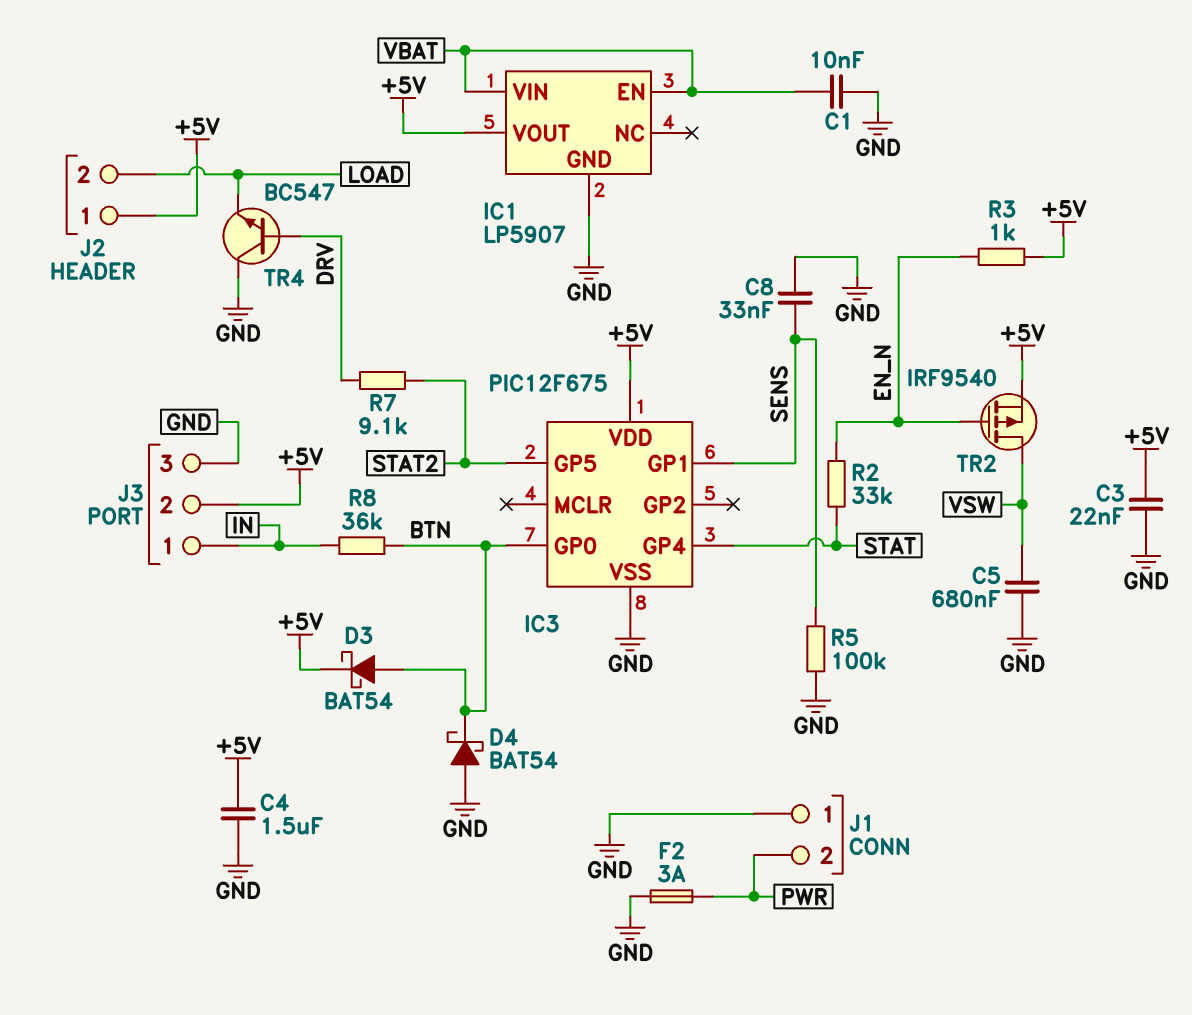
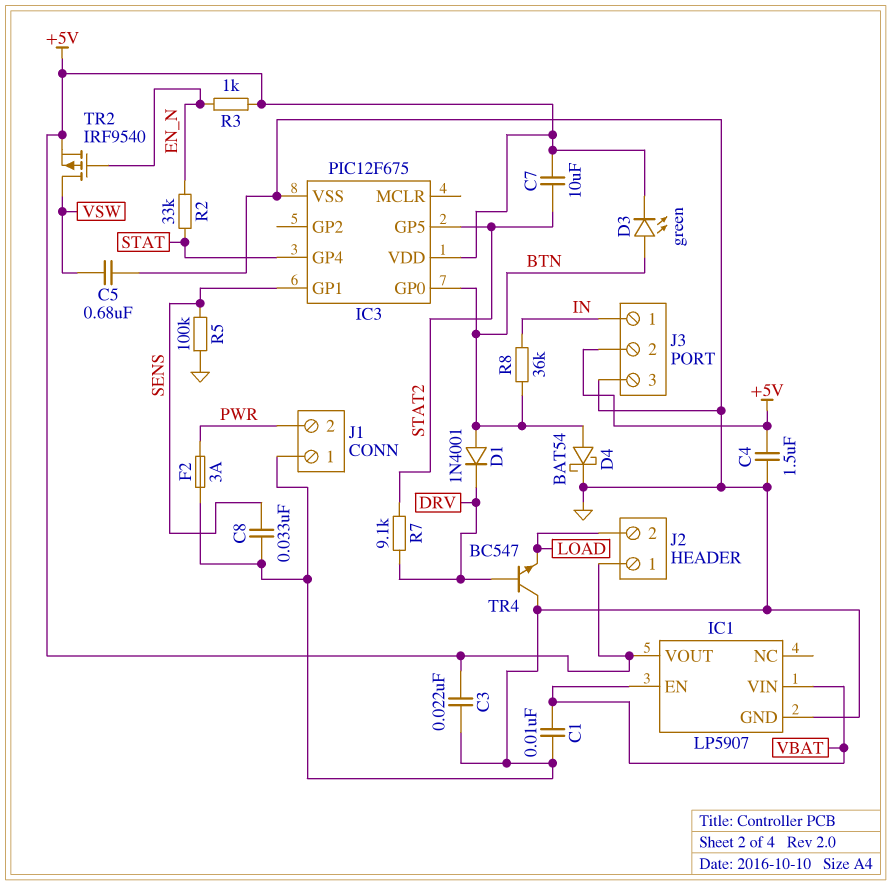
C7: none -> 10uF (+5V, STAT2)
D1: none -> diode 1N4001 (A BTN, K DRV)
D3: schottky BAT54 (A BTN, K +5V) -> LED green (A BTN, K +5V)
D4: schottky BAT54 (A GND, K BTN) -> schottky BAT54 (A BTN, K GND)

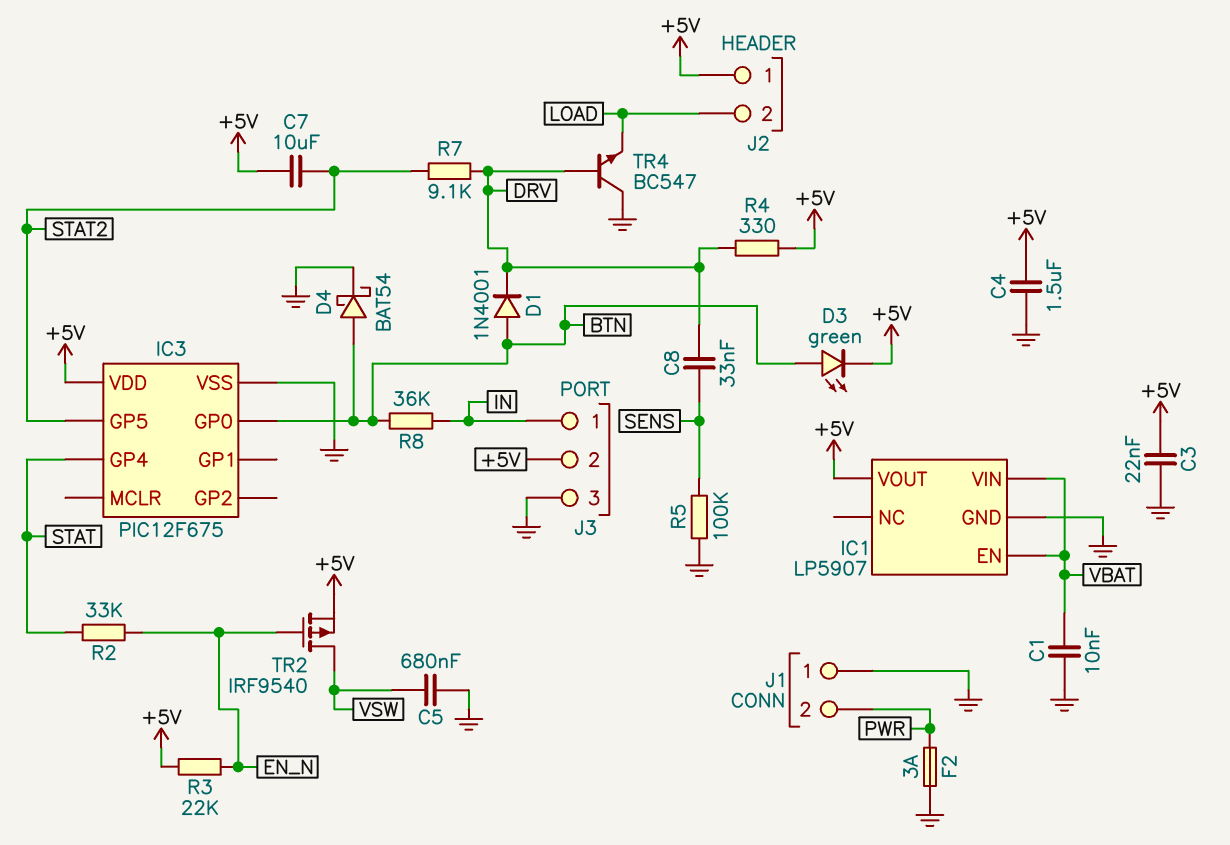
C8: 33nF (GND, SENS) -> 33nF (DRV, SENS)
IC3 pin GP1: SENS -> none
R3: 1k (+5V, EN_N) -> 22k (+5V, EN_N)
R4: none -> 330 (+5V, DRV)

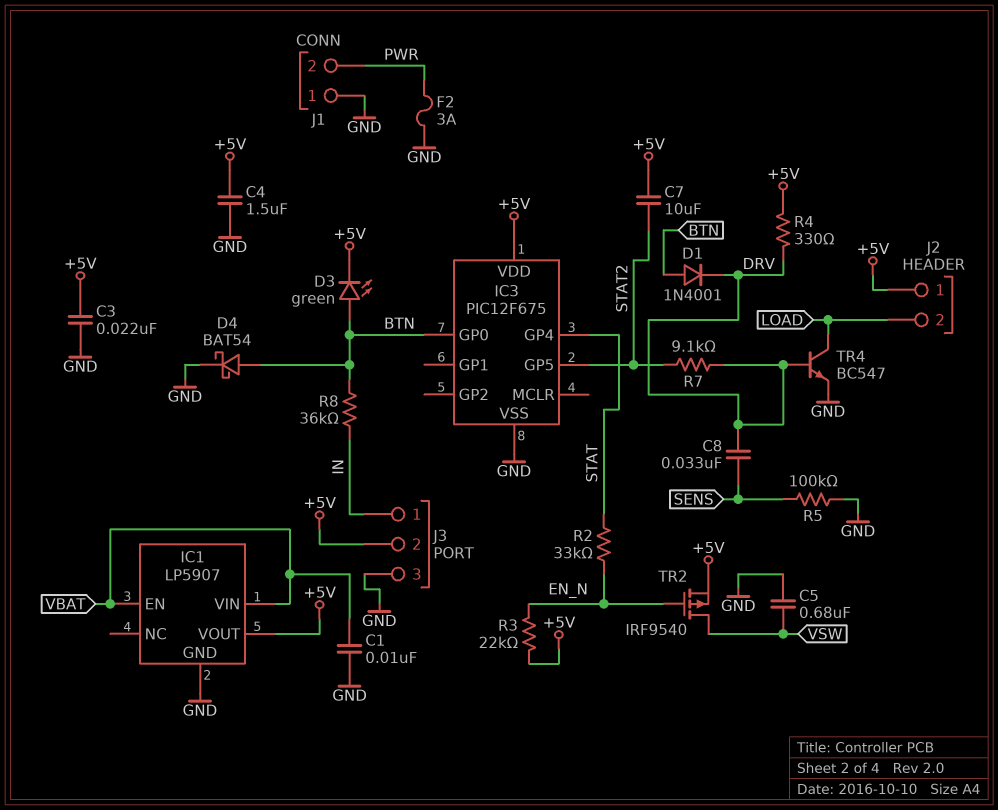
TR4: NPN BC547 (B DRV, C GND, E LOAD) -> NPN BC547 (B DRV, C LOAD, E GND)

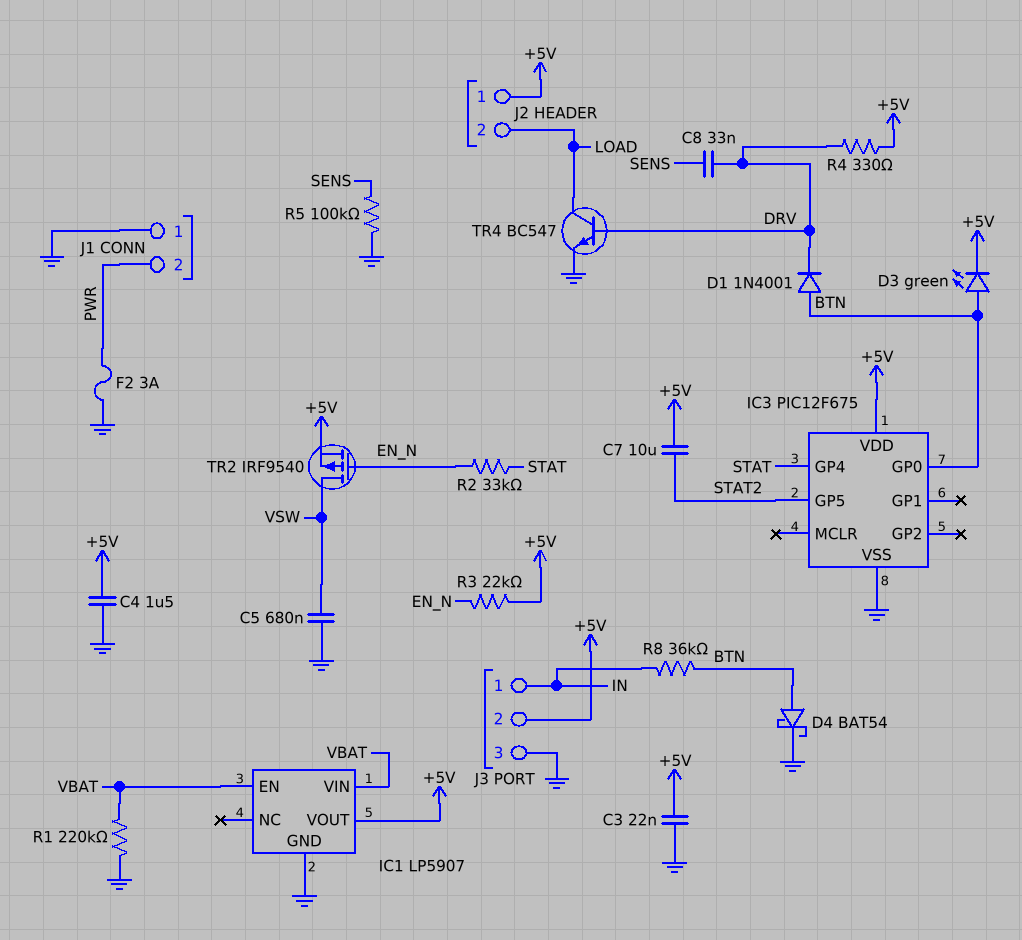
C1: 10nF (GND, VBAT) -> none
R1: none -> 220k (GND, VBAT)
R7: 9.1k (DRV, STAT2) -> none

